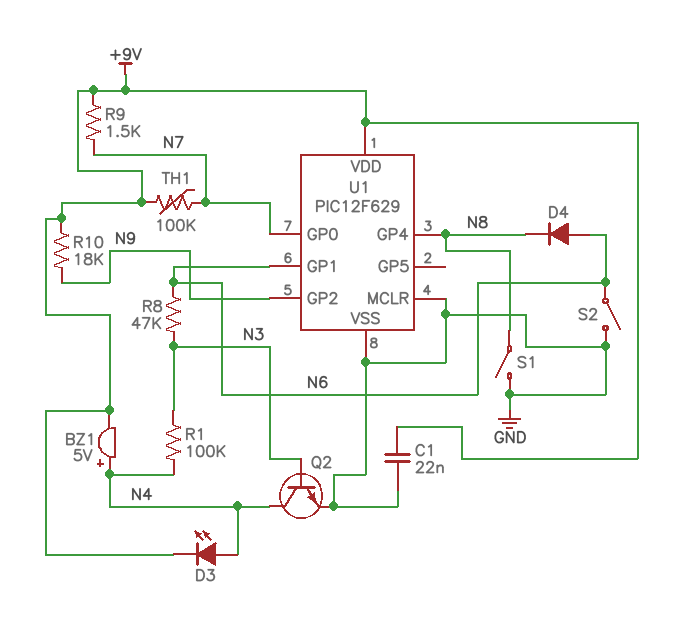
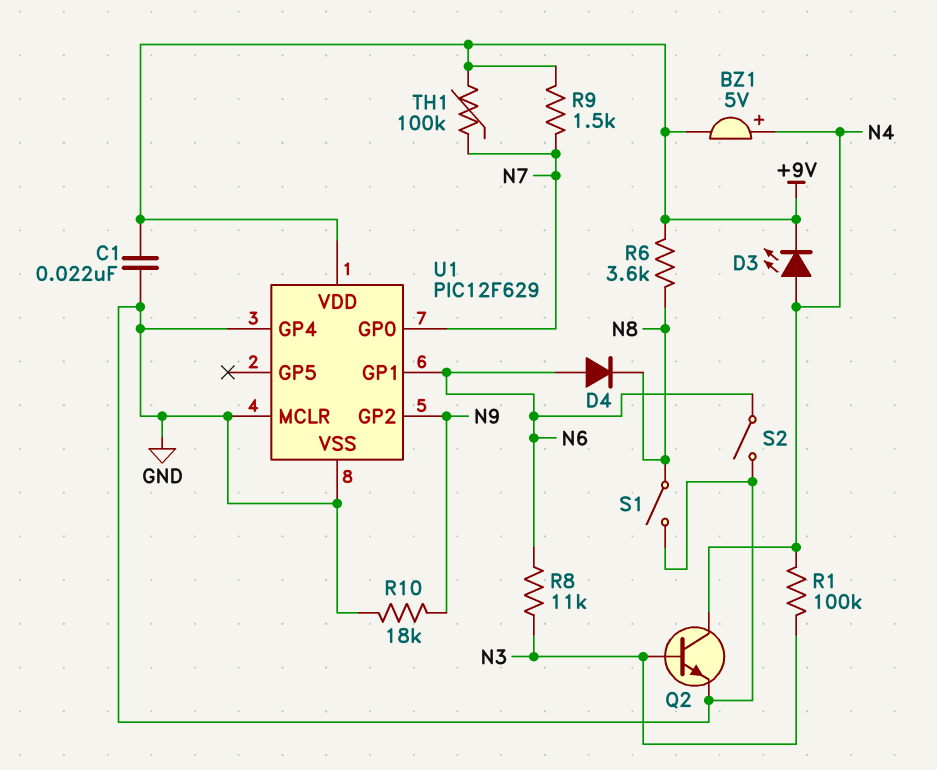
R6: none -> 3.6k (+9V, N8)
R8: 47k (N3, N6) -> 11k (N3, N6)
R10: 18k (+9V, N9) -> 18k (GND, N9)
U1 pin GP4: N8 -> GND

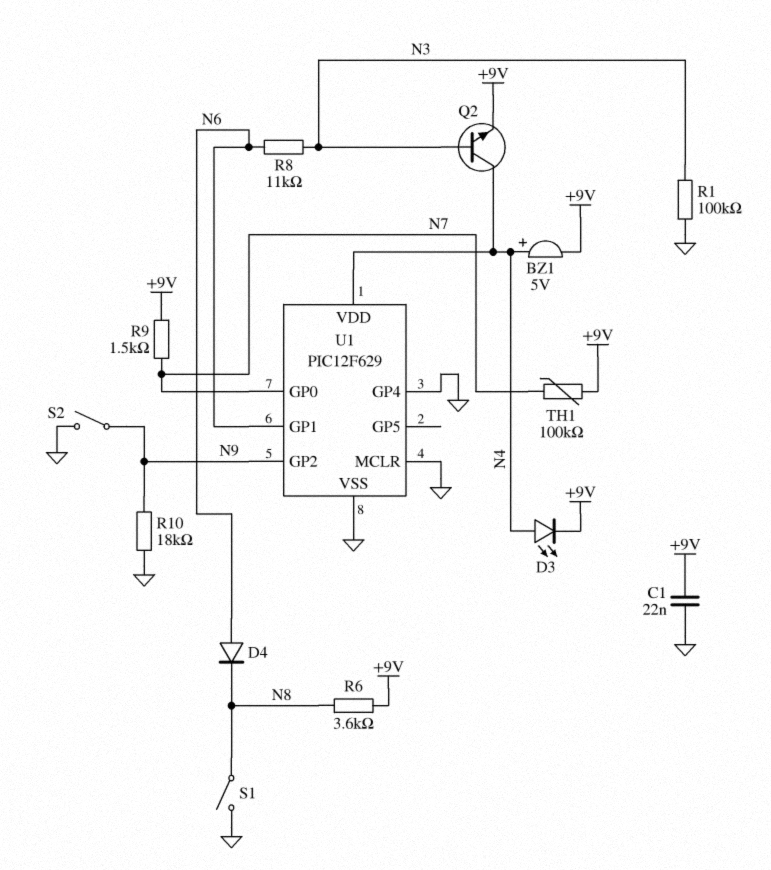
Q2: NPN (B N3, C N4, E GND) -> NPN (B N3, C N4, E +9V)
R1: 100k (N3, N4) -> 100k (GND, N3)
S2: switch (GND, N6) -> switch (GND, N9)
U1 pin VDD: +9V -> N4

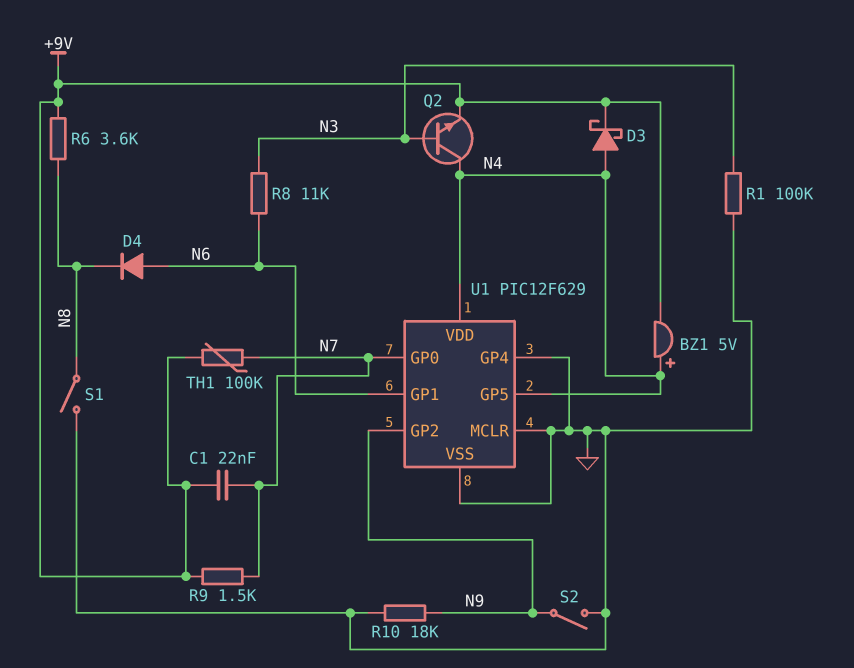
C1: 22nF (+9V, GND) -> 22nF (+9V, N7)
D3: LED (A N4, K +9V) -> schottky (A N4, K +9V)
U1 pin GP5: none -> N4

